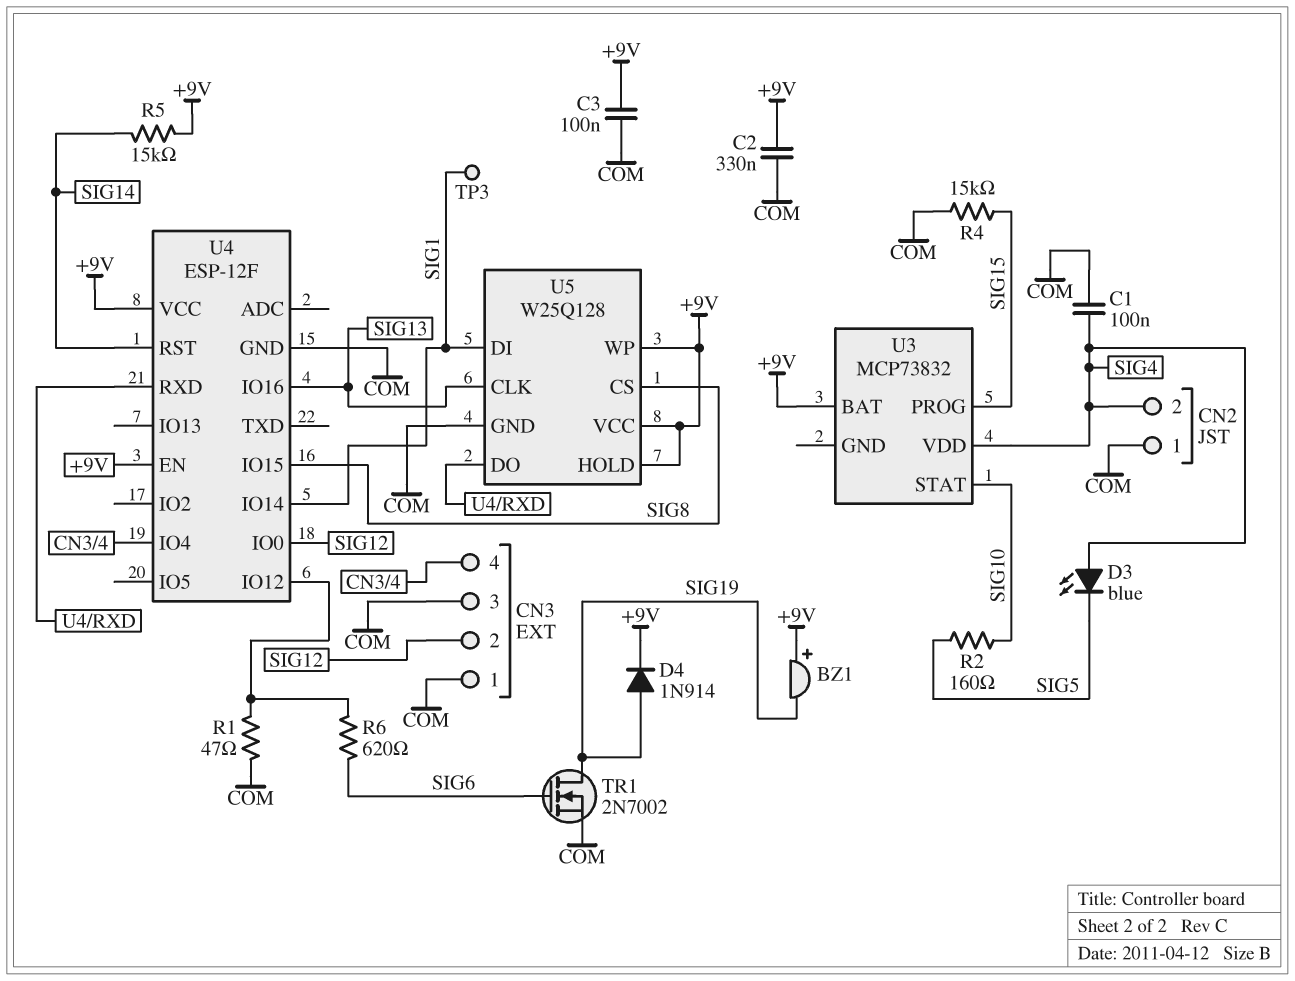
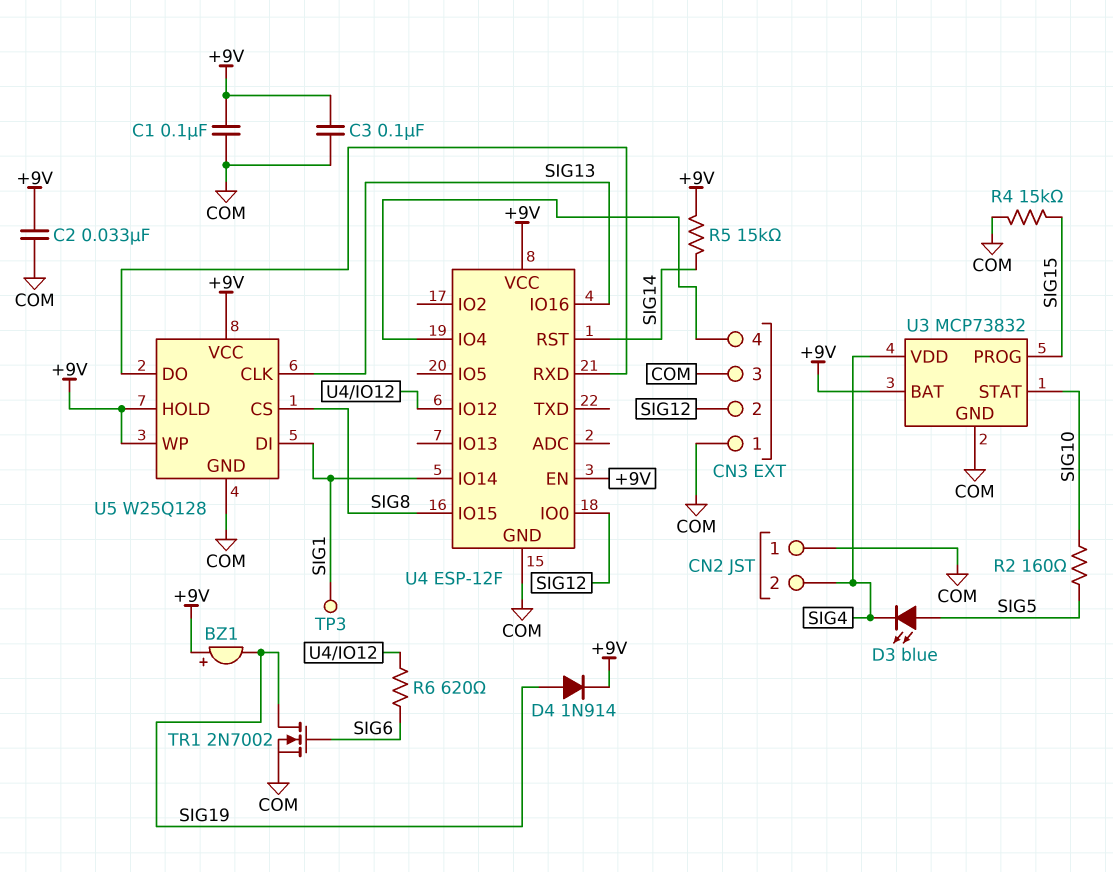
C1: 100nF (COM, SIG4) -> 100nF (+9V, COM)
C2: 330nF (+9V, COM) -> 33nF (+9V, COM)
D3: LED blue (A SIG4, K SIG5) -> LED blue (A SIG5, K SIG4)
R1: 47 (COM, U4/IO12) -> none
U3 pin GND: none -> COM

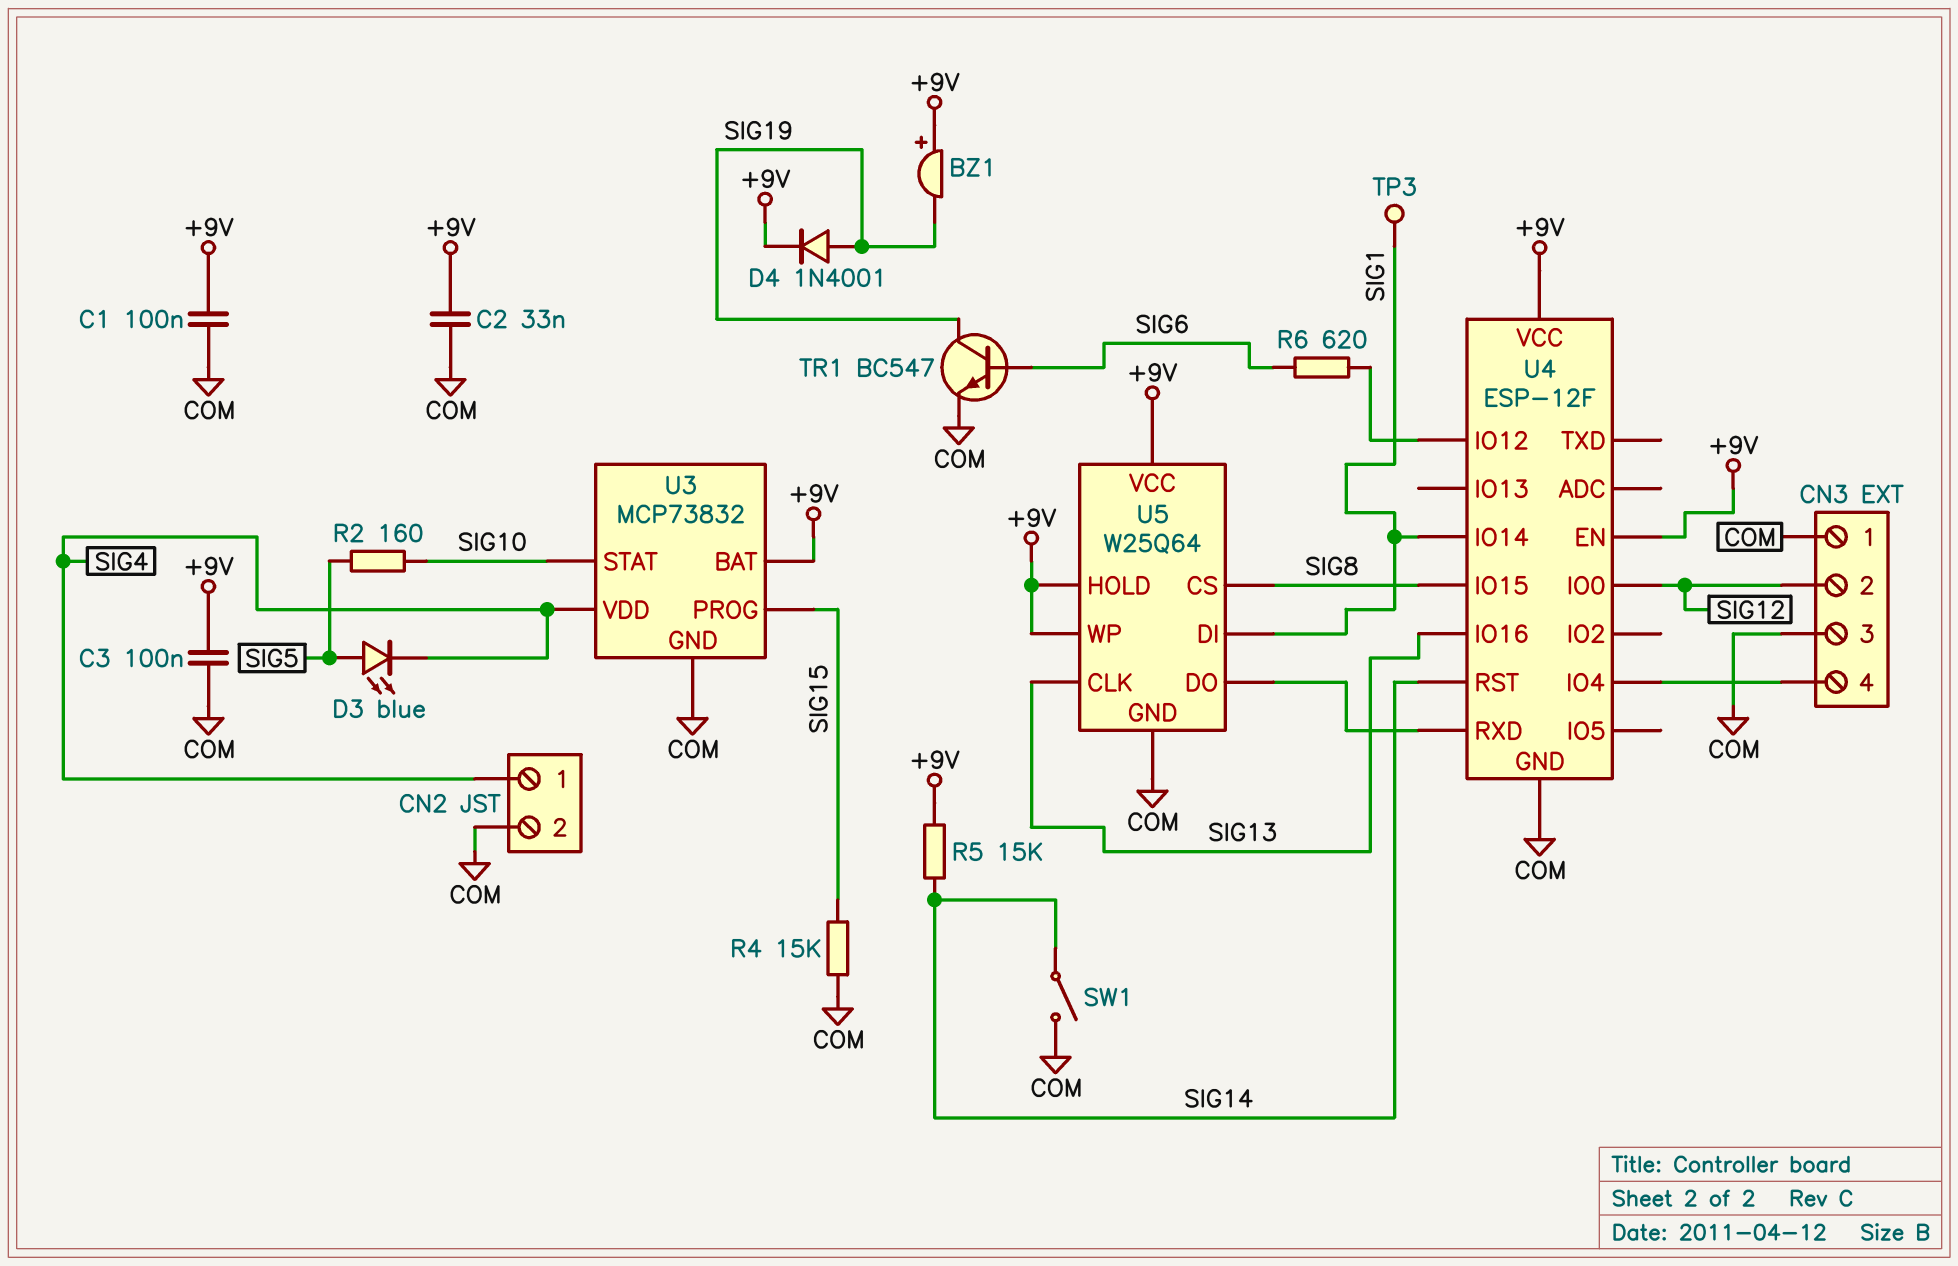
CN2 pin 1: COM -> SIG4
CN2 pin 2: SIG4 -> COM
D4: diode 1N914 (A SIG19, K +9V) -> diode 1N4001 (A SIG19, K +9V)
SW1: none -> switch (COM, SIG14)
TR1: NMOS 2N7002 (G SIG6, D SIG19, S COM) -> NPN BC547 (B SIG6, C SIG19, E COM)
U5: W25Q128 -> W25Q64

